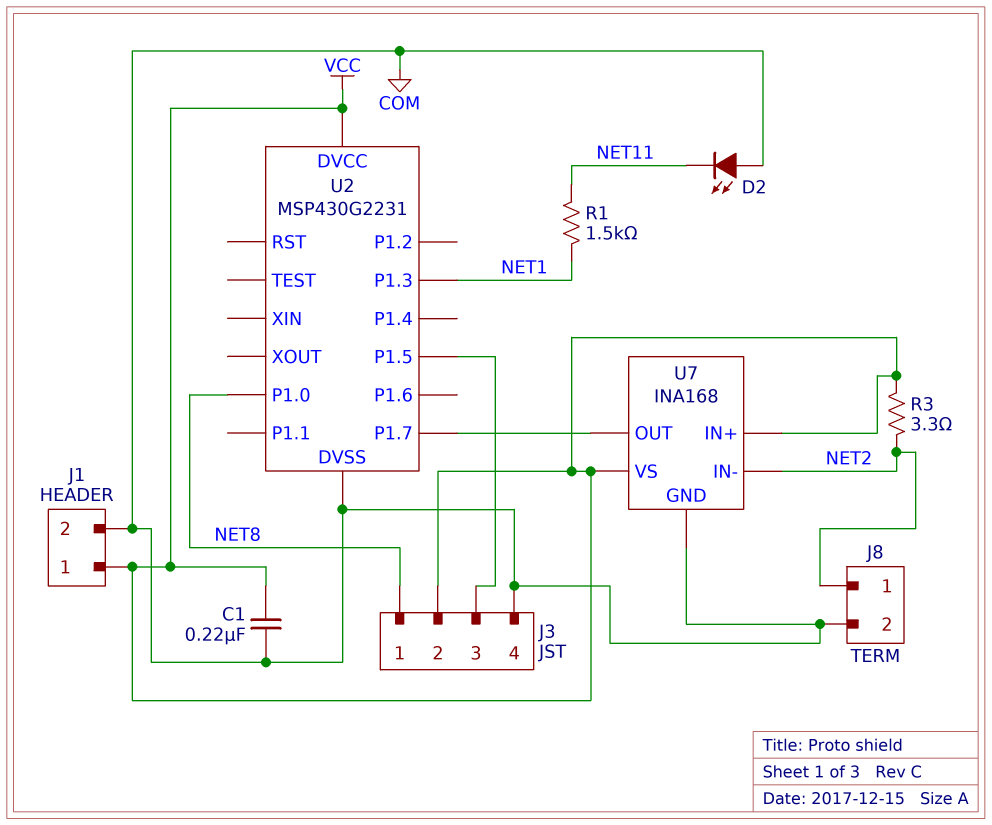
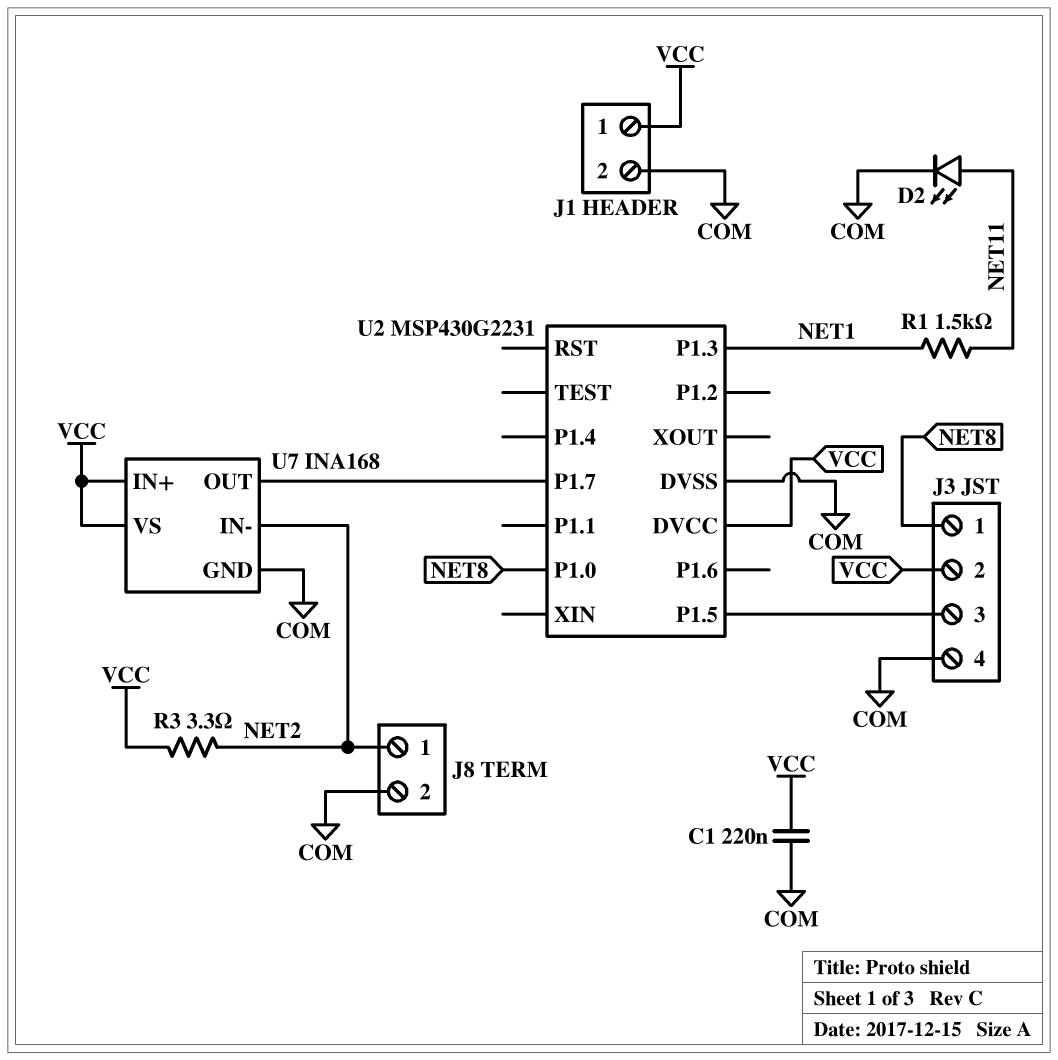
D2: LED (A COM, K NET11) -> LED (A NET11, K COM)

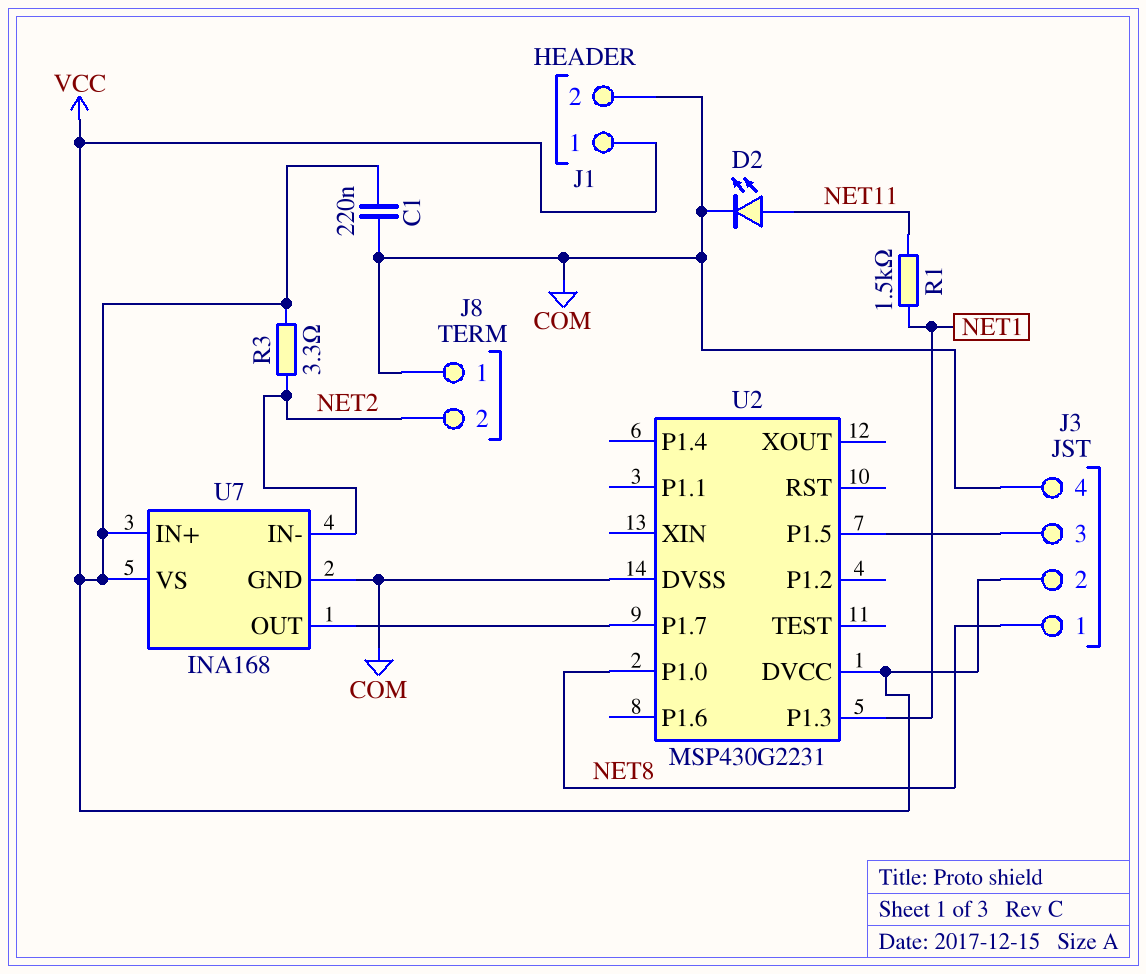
J8 pin 1: NET2 -> COM
J8 pin 2: COM -> NET2

